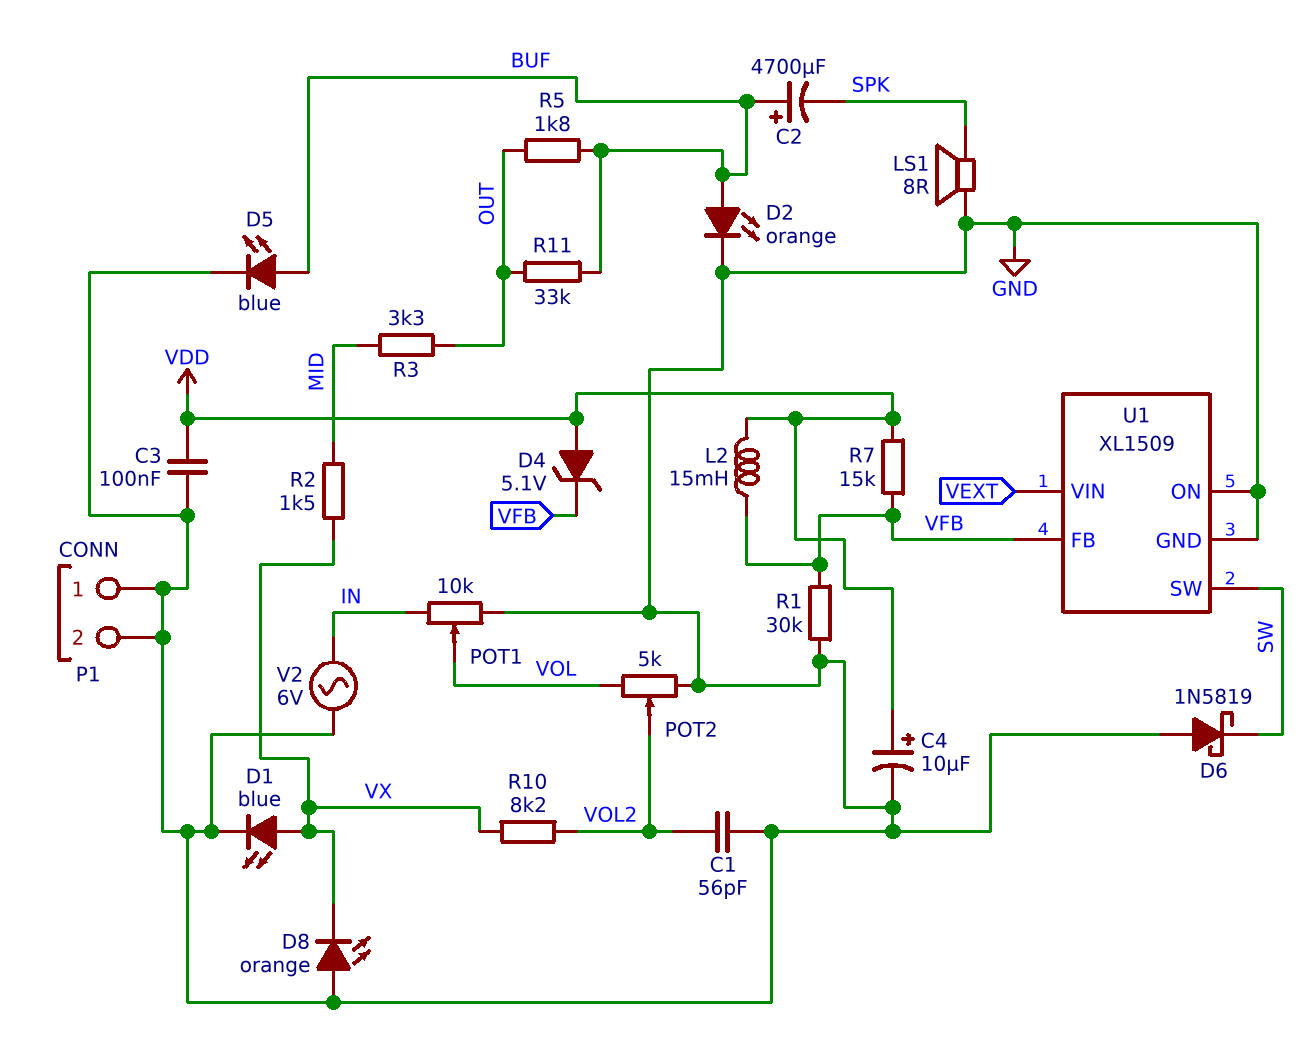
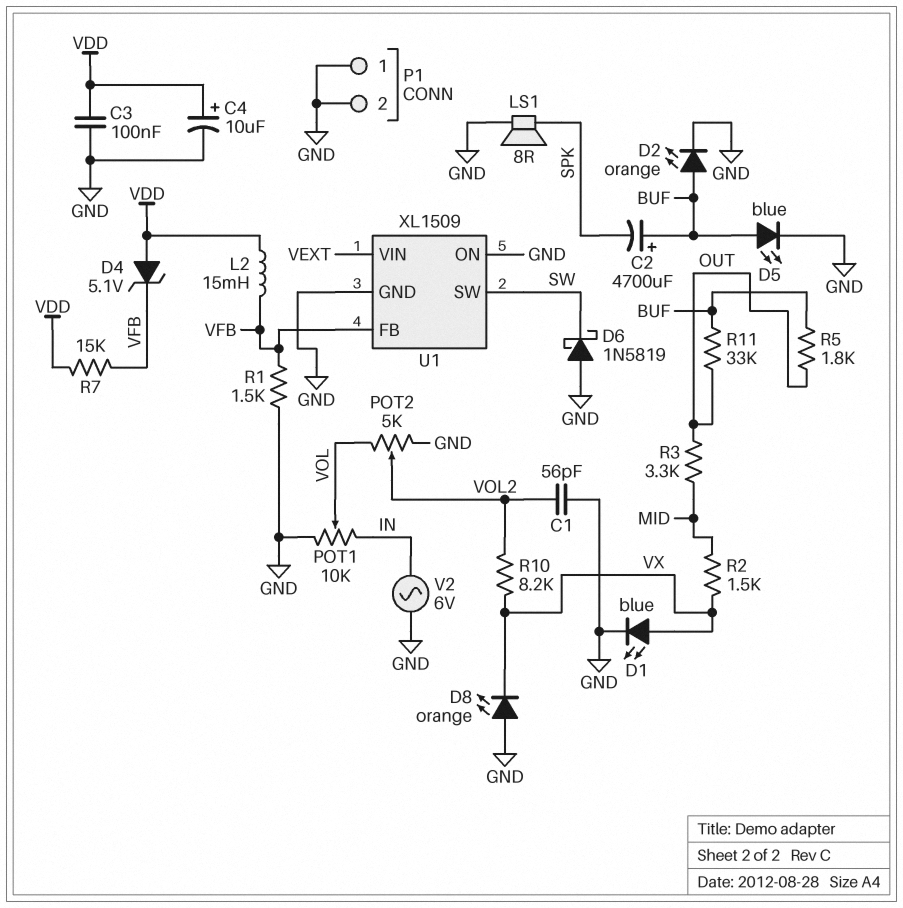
R1: 30k (GND, VFB) -> 1.5k (GND, VFB)

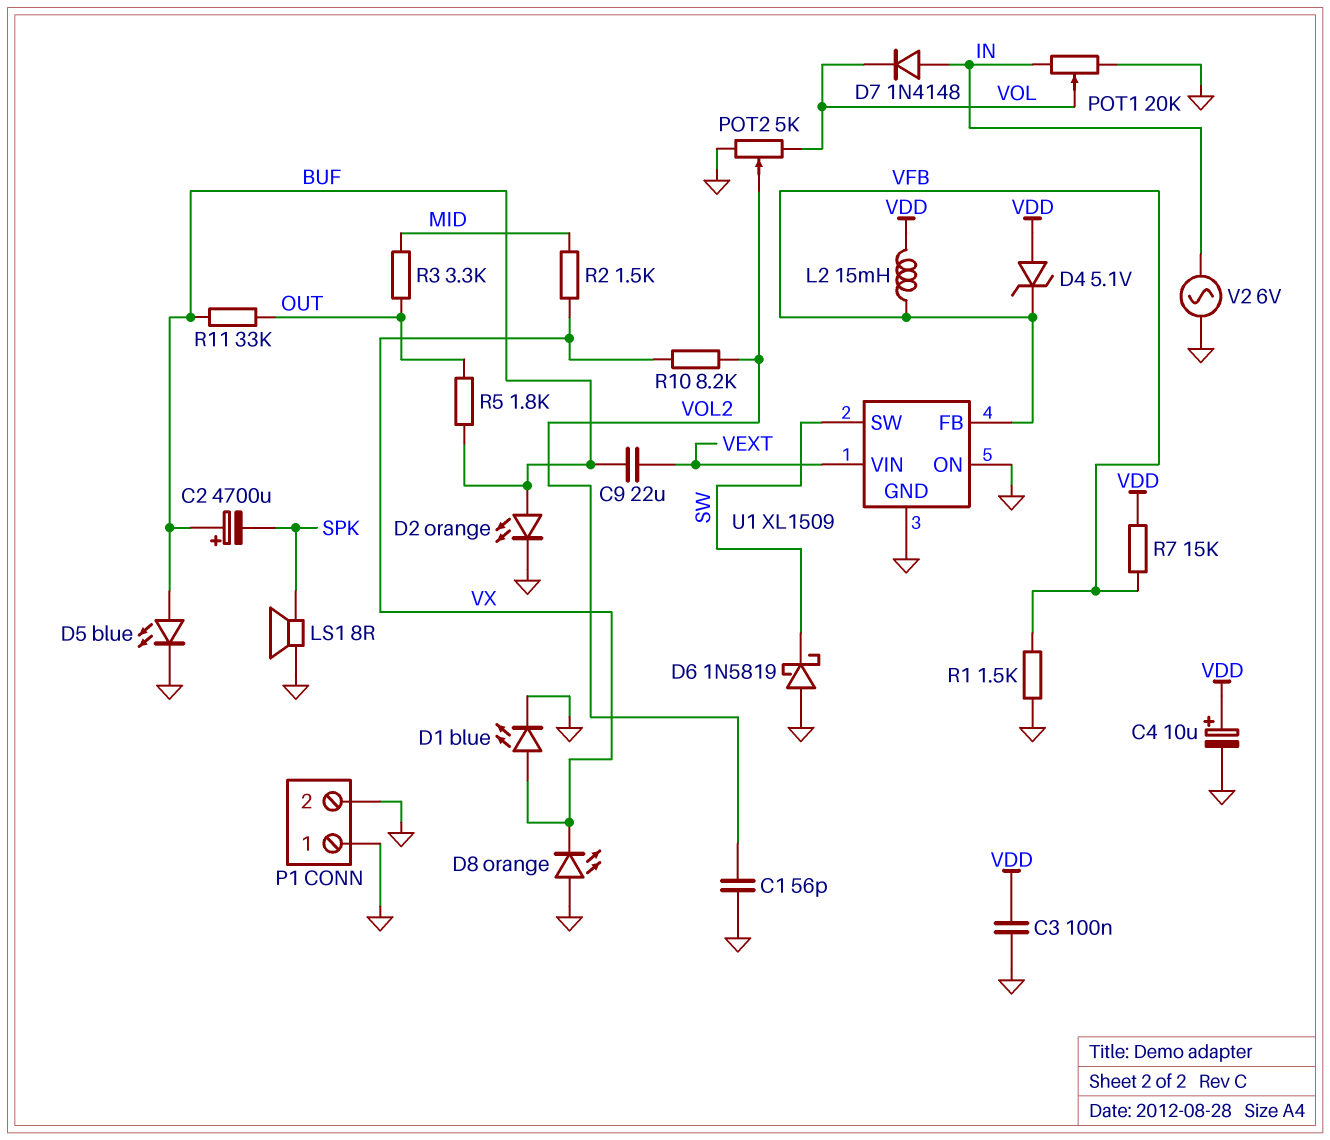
C9: none -> 22uF (BUF, VEXT)
D7: none -> diode 1N4148 (A IN, K VOL)
POT1: 10k (GND, IN, wiper VOL) -> 20k (GND, IN, wiper VOL)

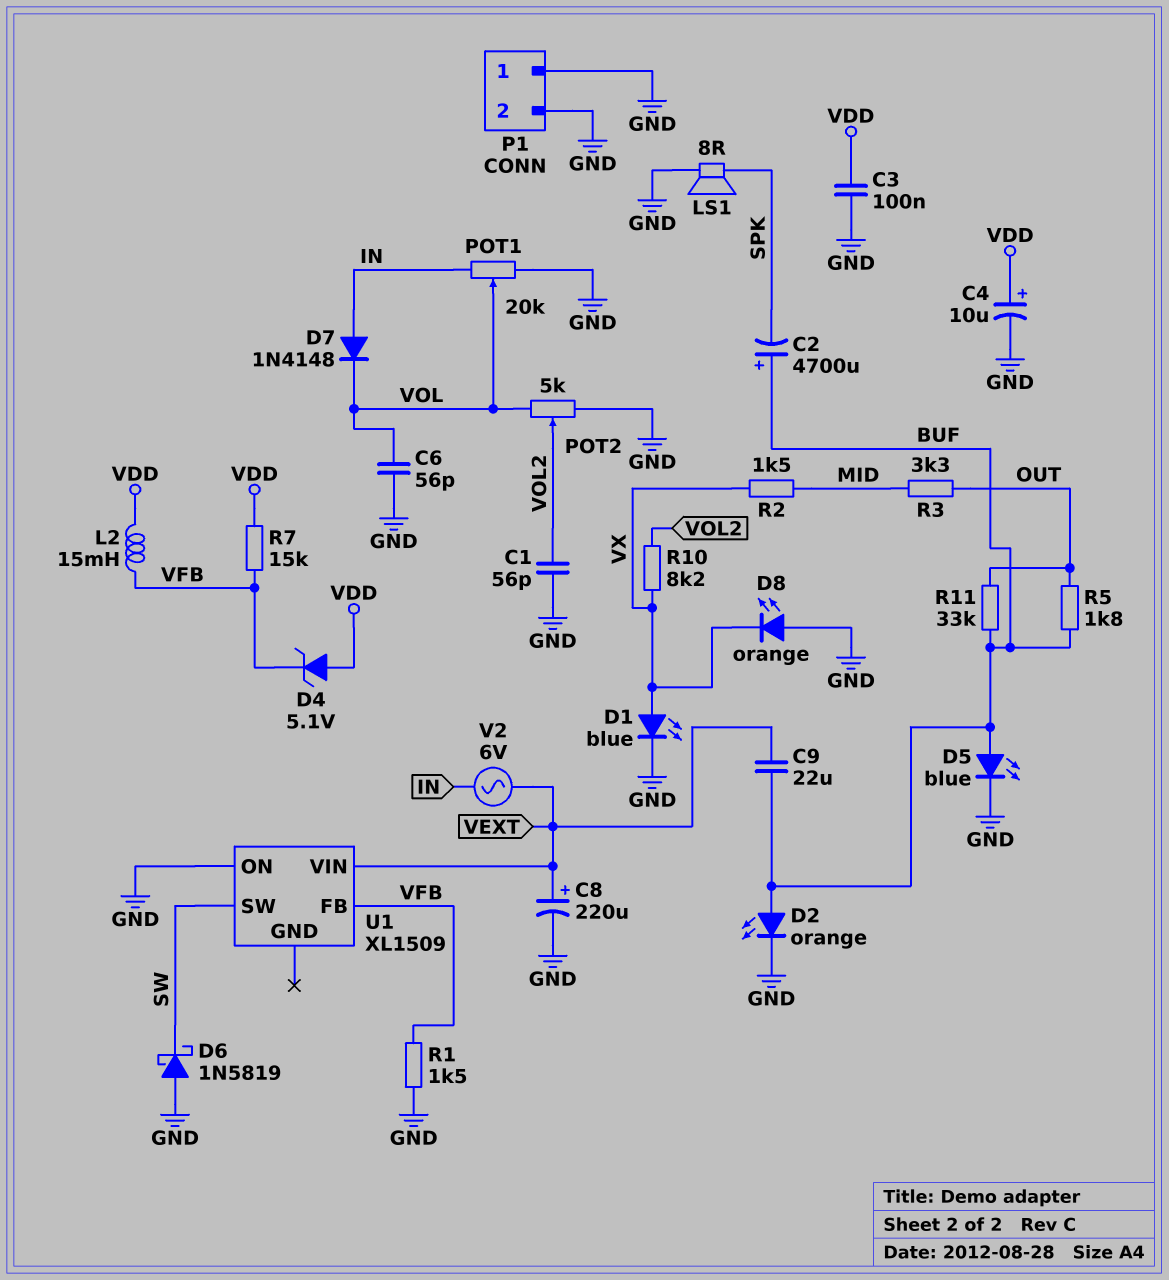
C6: none -> 56pF (GND, VOL)
C8: none -> 220uF (plus VEXT, minus GND)
U1 pin GND: GND -> none
V2: AC 6V (GND, IN) -> AC 6V (IN, VEXT)

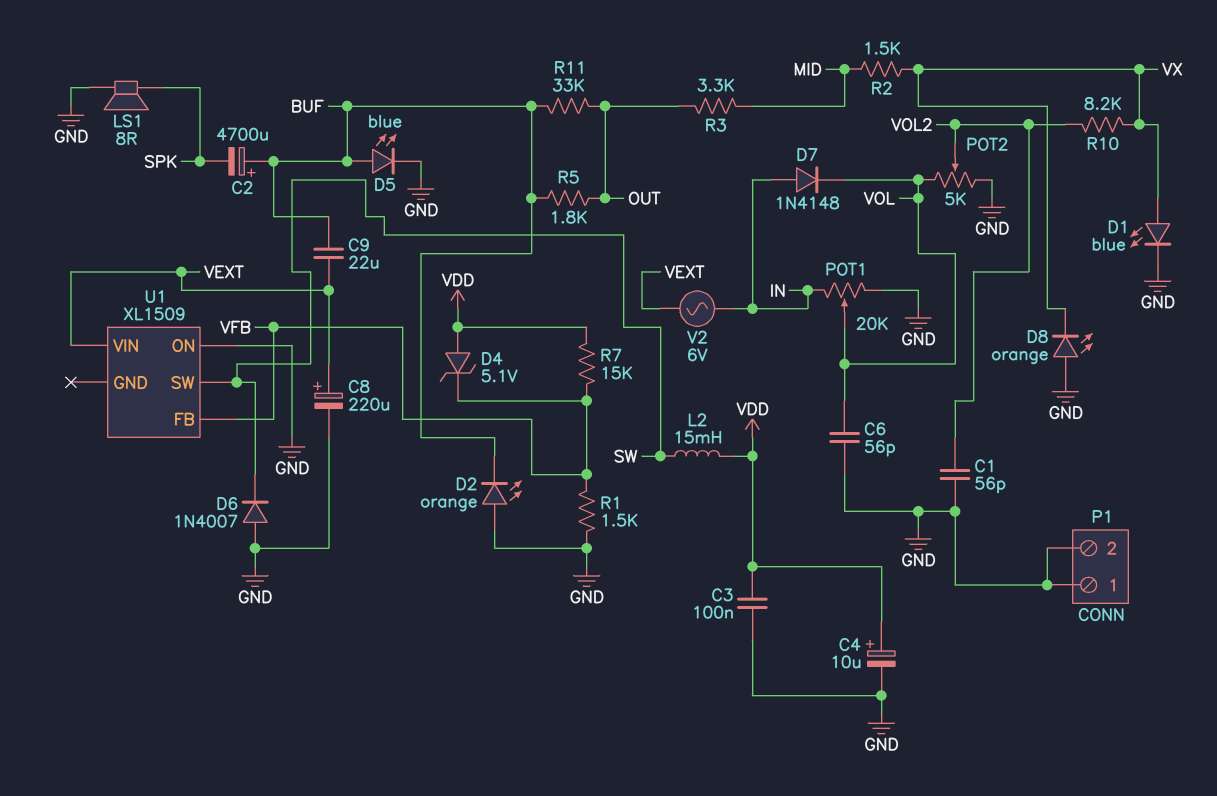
D2: LED orange (A BUF, K GND) -> LED orange (A GND, K BUF)
D6: schottky 1N5819 (A GND, K SW) -> diode 1N4007 (A GND, K SW)
L2: 15mH (VDD, VFB) -> 15mH (SW, VDD)

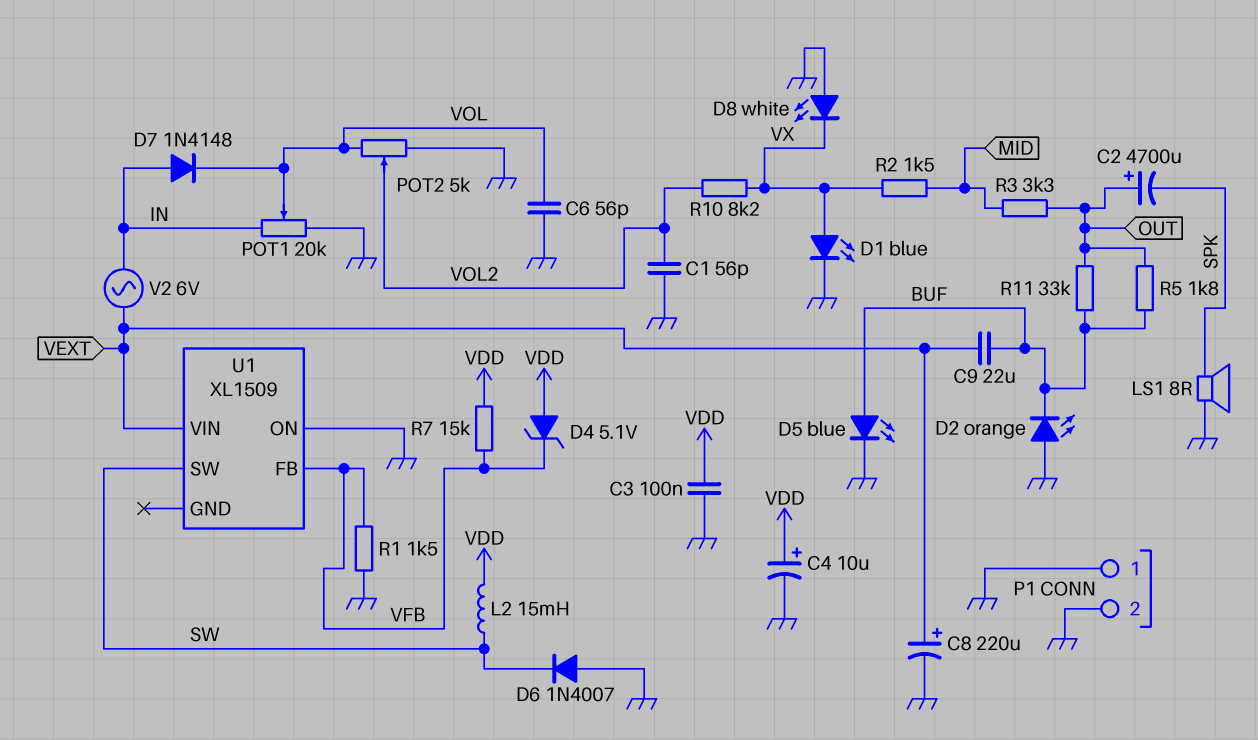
C2: 4700uF (plus BUF, minus SPK) -> 4700uF (plus OUT, minus SPK)
D8: LED orange (A GND, K VX) -> LED white (A GND, K VX)

